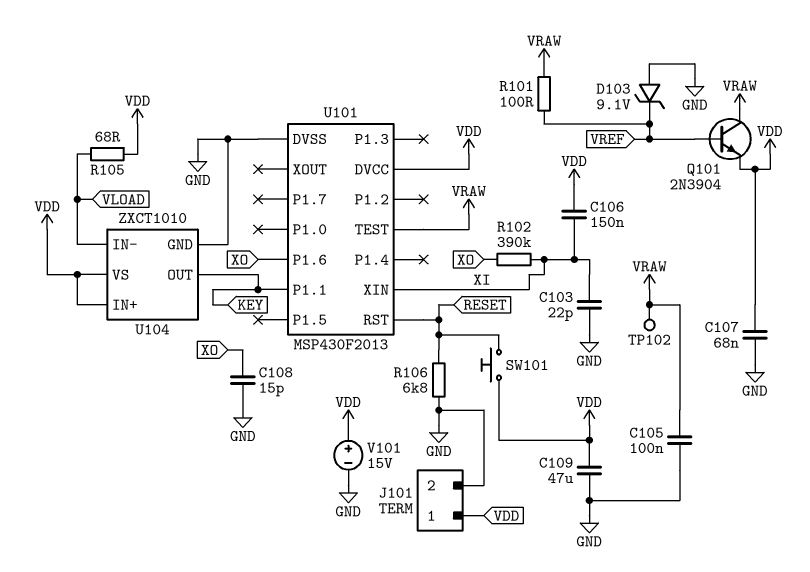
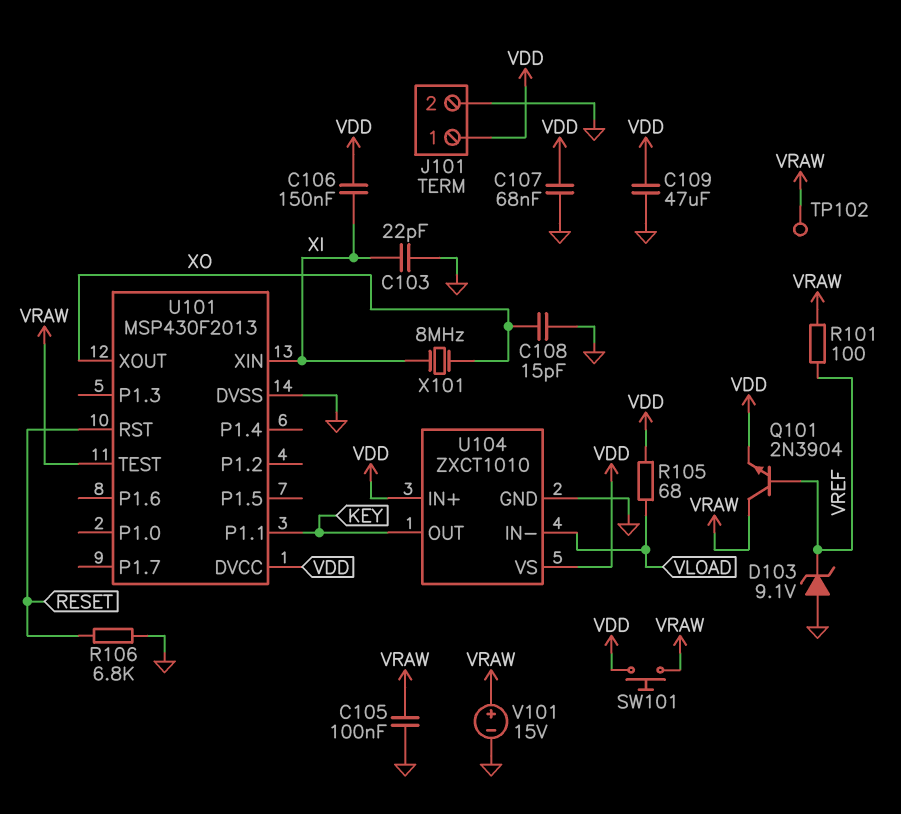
R102: 390k (XI, XO) -> none
SW101: button (RESET, VDD) -> button (VDD, VRAW)
U101 pin P1.6: XO -> none
U101 pin XOUT: none -> XO
V101: 15V (plus VDD, minus GND) -> 15V (plus VRAW, minus GND)
X101: none -> 8MHz (XI, XO)

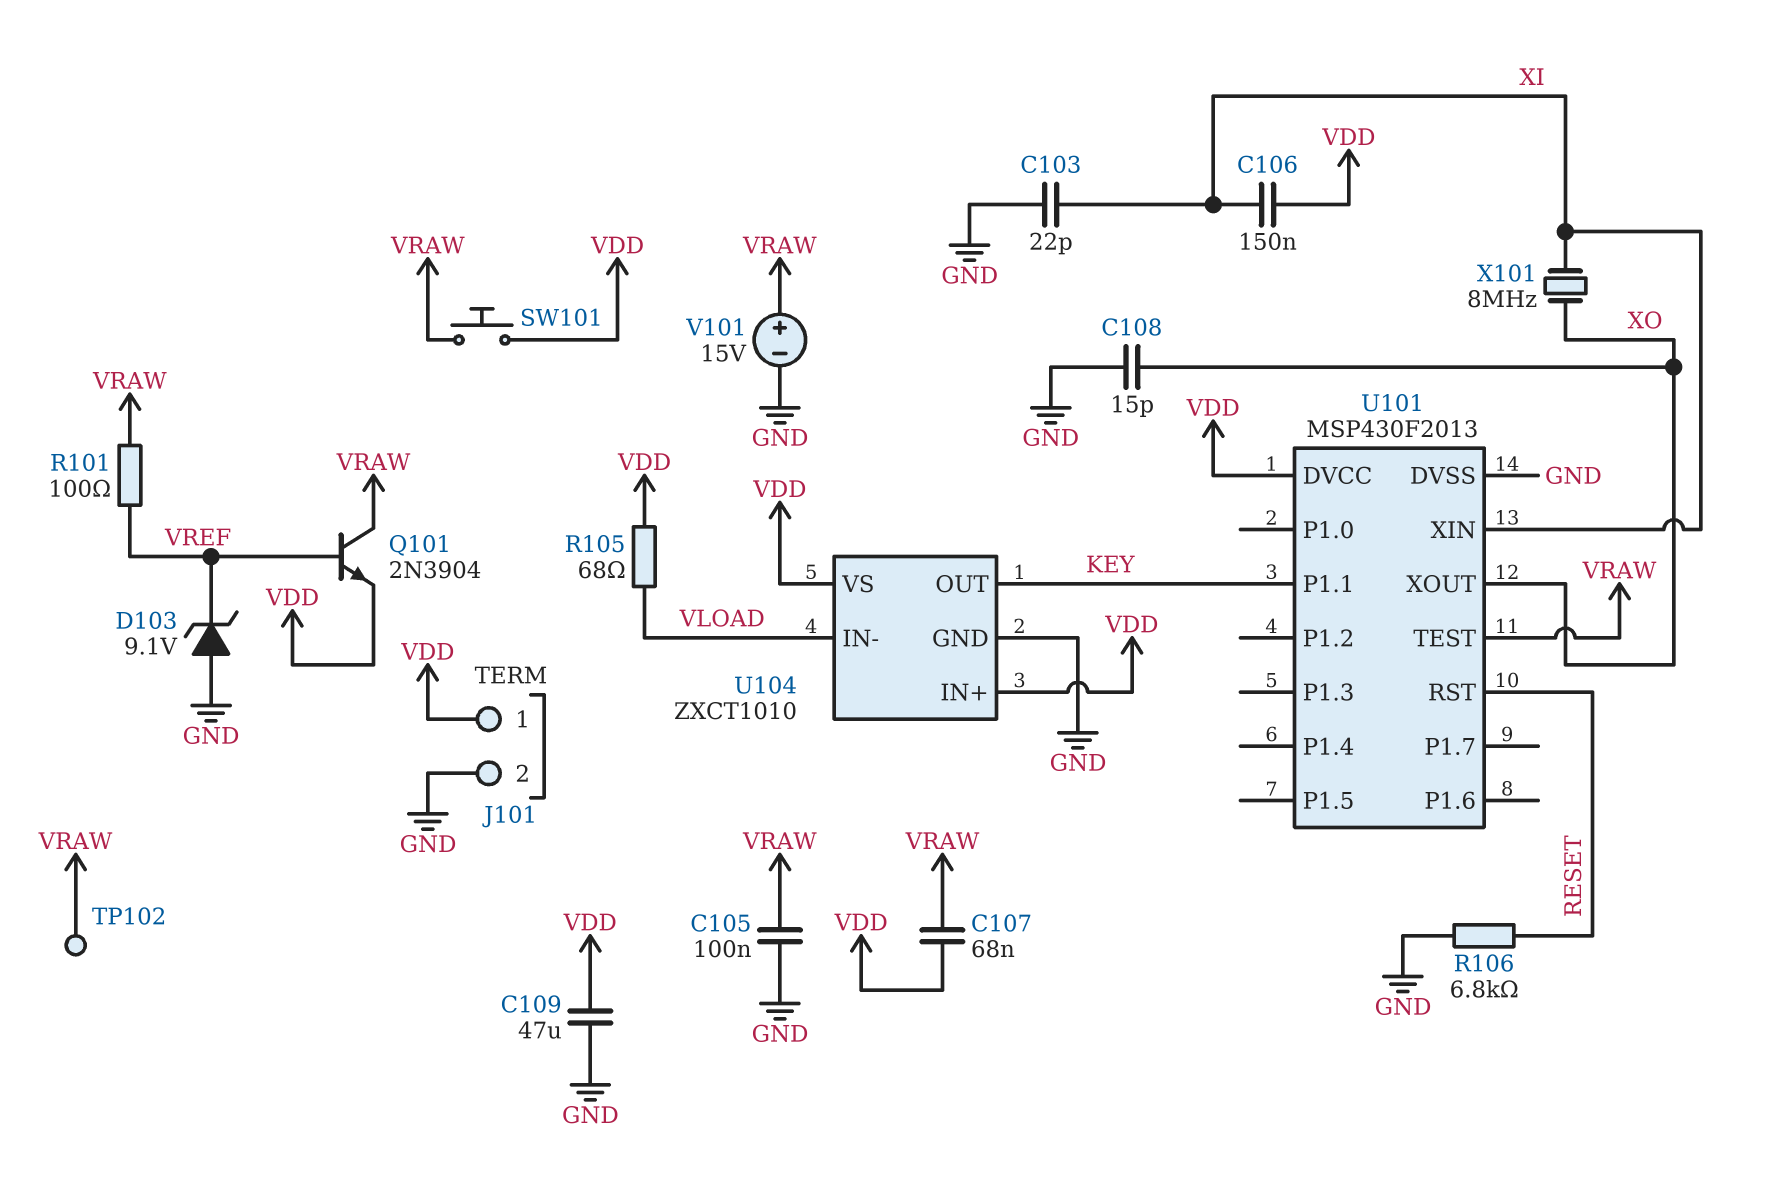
C107: 68nF (GND, VDD) -> 68nF (VDD, VRAW)

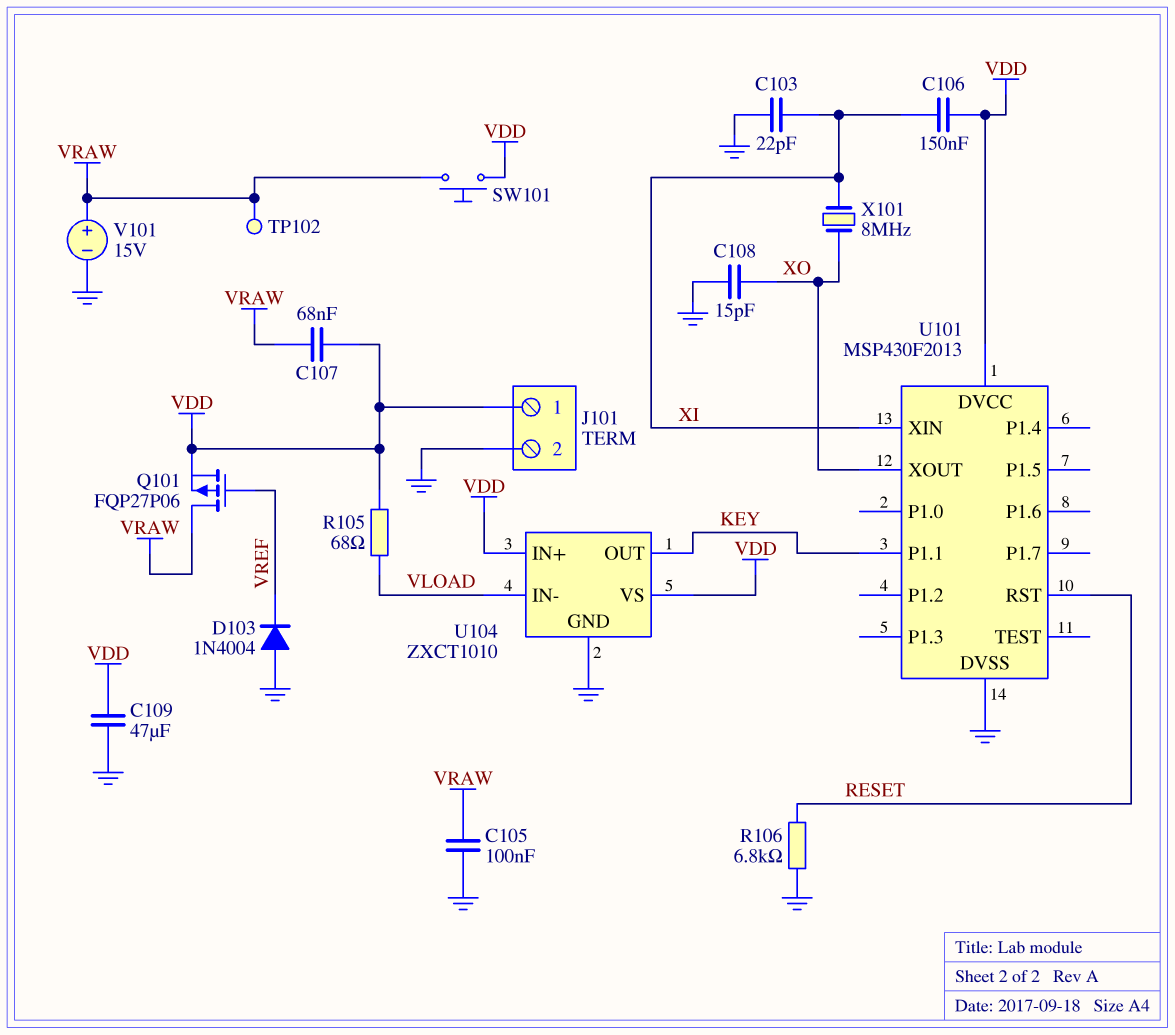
D103: zener 9.1V (A GND, K VREF) -> diode 1N4004 (A GND, K VREF)
Q101: NPN 2N3904 (B VREF, C VRAW, E VDD) -> PMOS FQP27P06 (G VREF, D VRAW, S VDD)
R101: 100 (VRAW, VREF) -> none
U101 pin TEST: VRAW -> none

